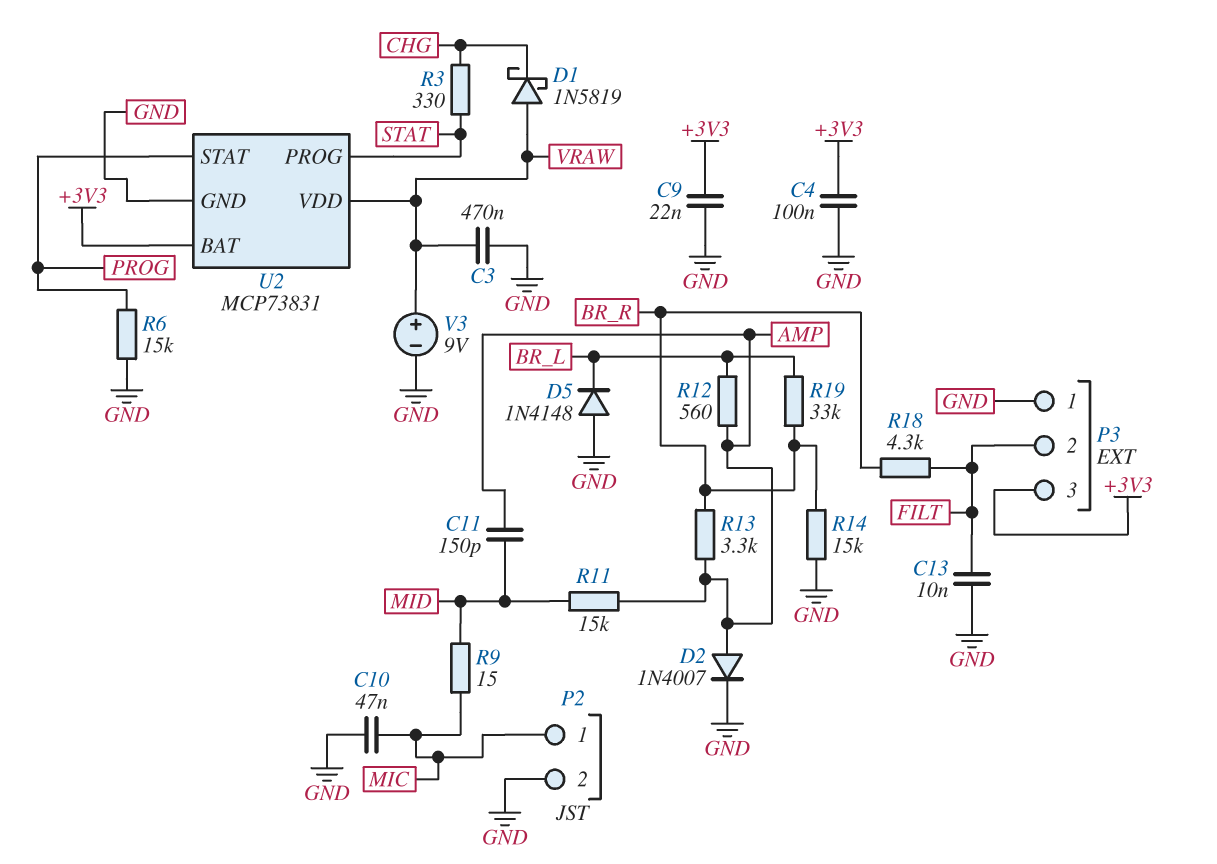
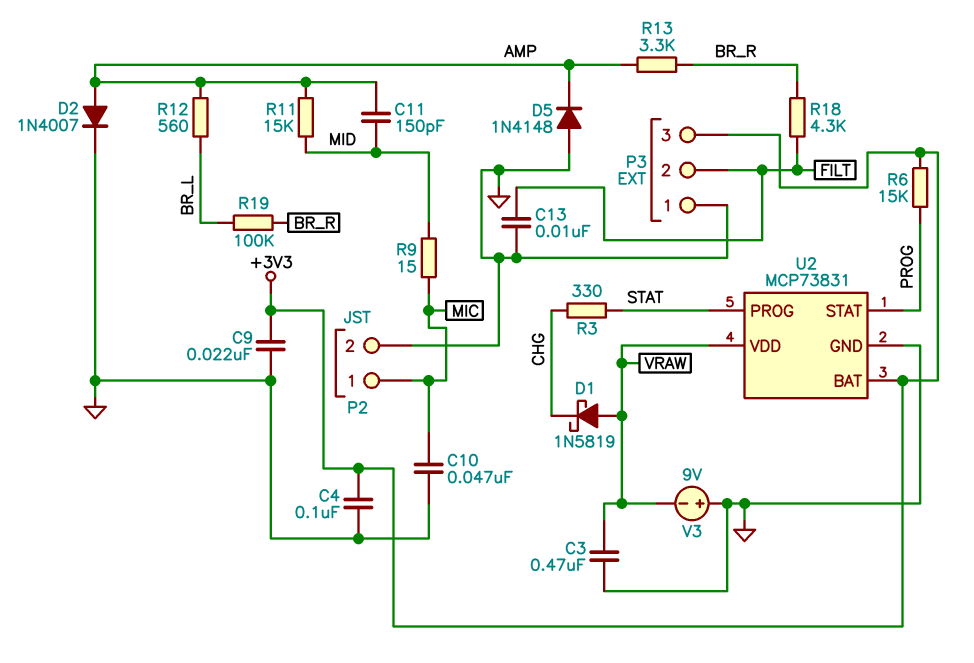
D5: diode 1N4148 (A GND, K BR_L) -> diode 1N4148 (A GND, K AMP)
R6: 15k (GND, PROG) -> 15k (+3V3, PROG)
R14: 15k (BR_R, GND) -> none
R19: 33k (BR_L, BR_R) -> 100k (BR_L, BR_R)
V3: 9V (plus VRAW, minus GND) -> 9V (plus GND, minus VRAW)

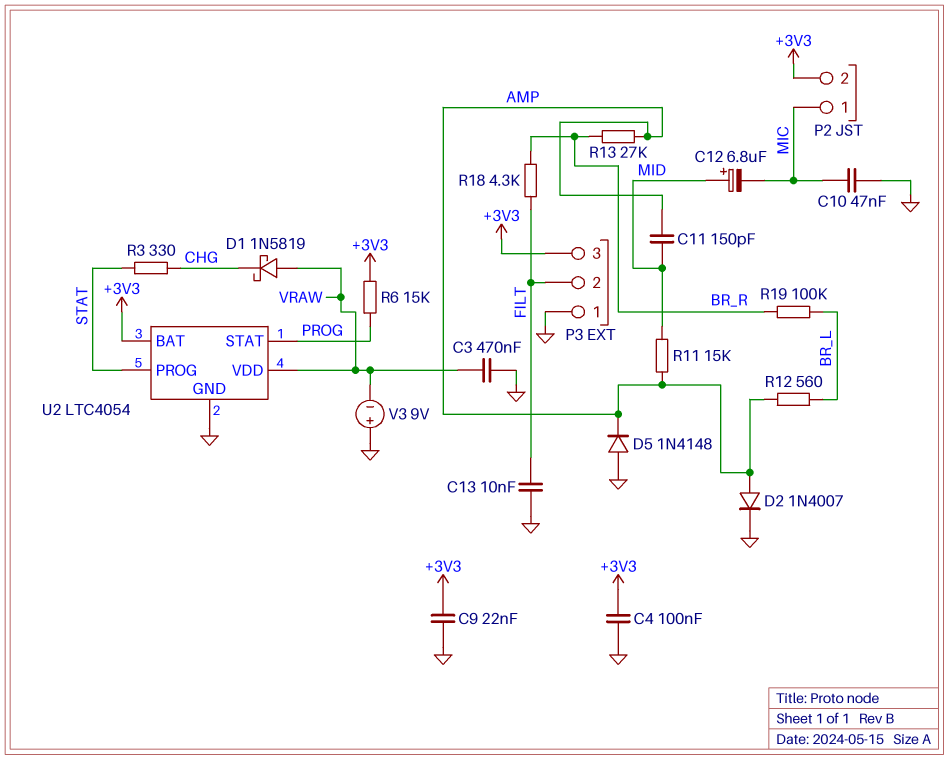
C12: none -> 6.8uF (plus MID, minus MIC)
P2 pin 2: GND -> +3V3
R9: 15 (MIC, MID) -> none
R13: 3.3k (AMP, BR_R) -> 27k (AMP, BR_R)
U2: MCP73831 -> LTC4054

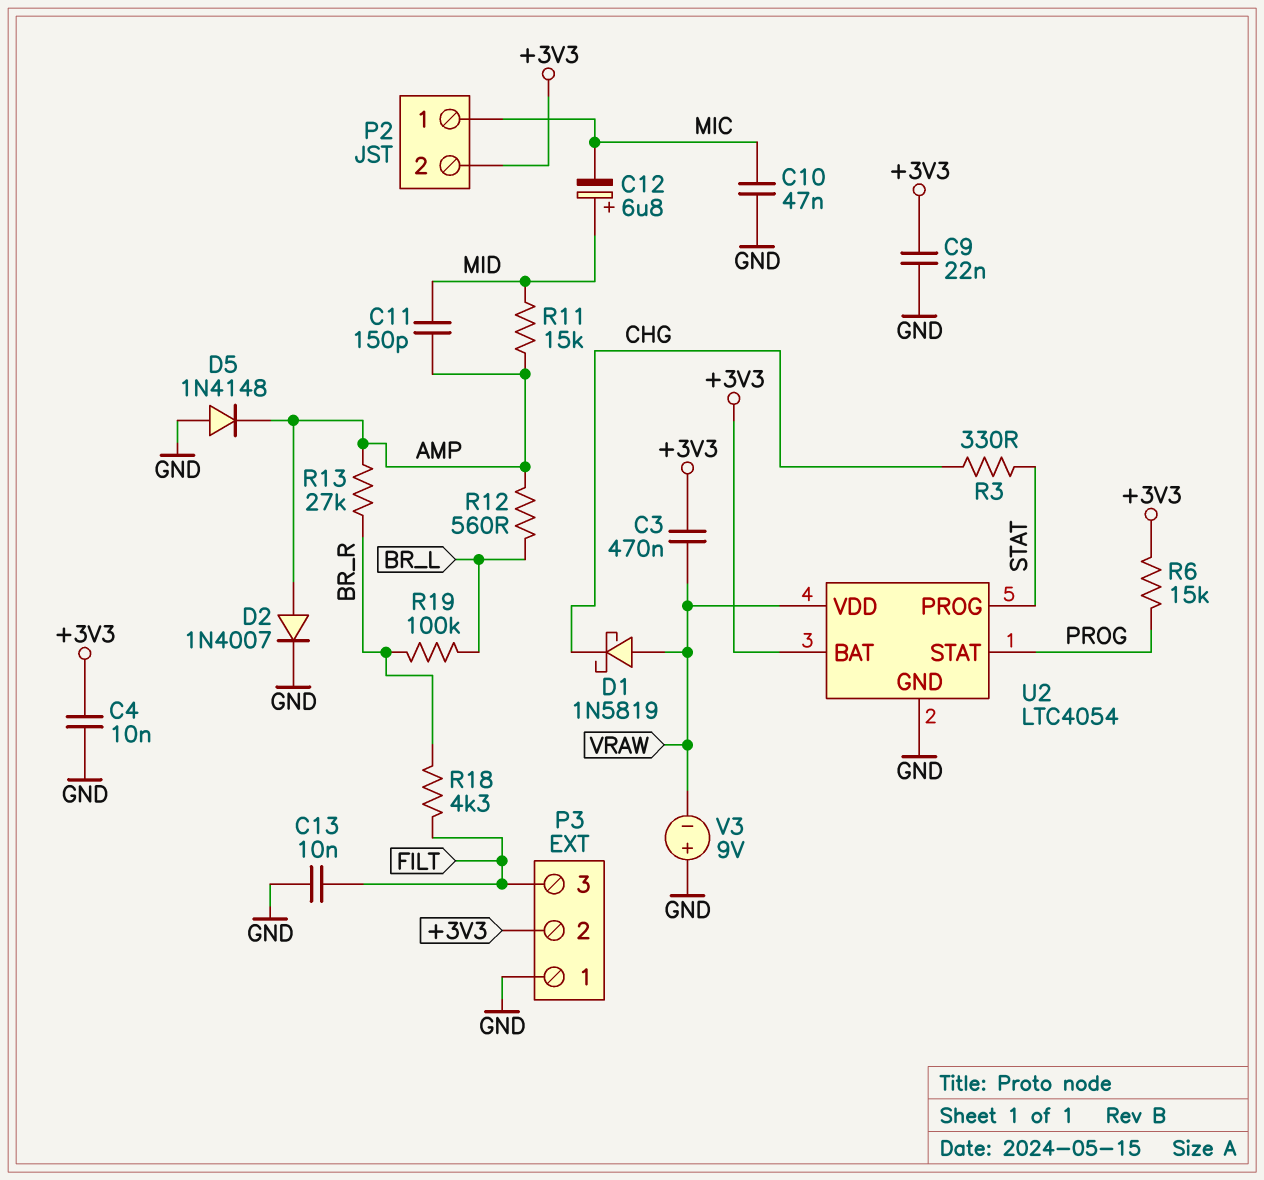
C3: 470nF (GND, VRAW) -> 470nF (+3V3, VRAW)
C4: 100nF (+3V3, GND) -> 10nF (+3V3, GND)
P3 pin 2: FILT -> +3V3
P3 pin 3: +3V3 -> FILT

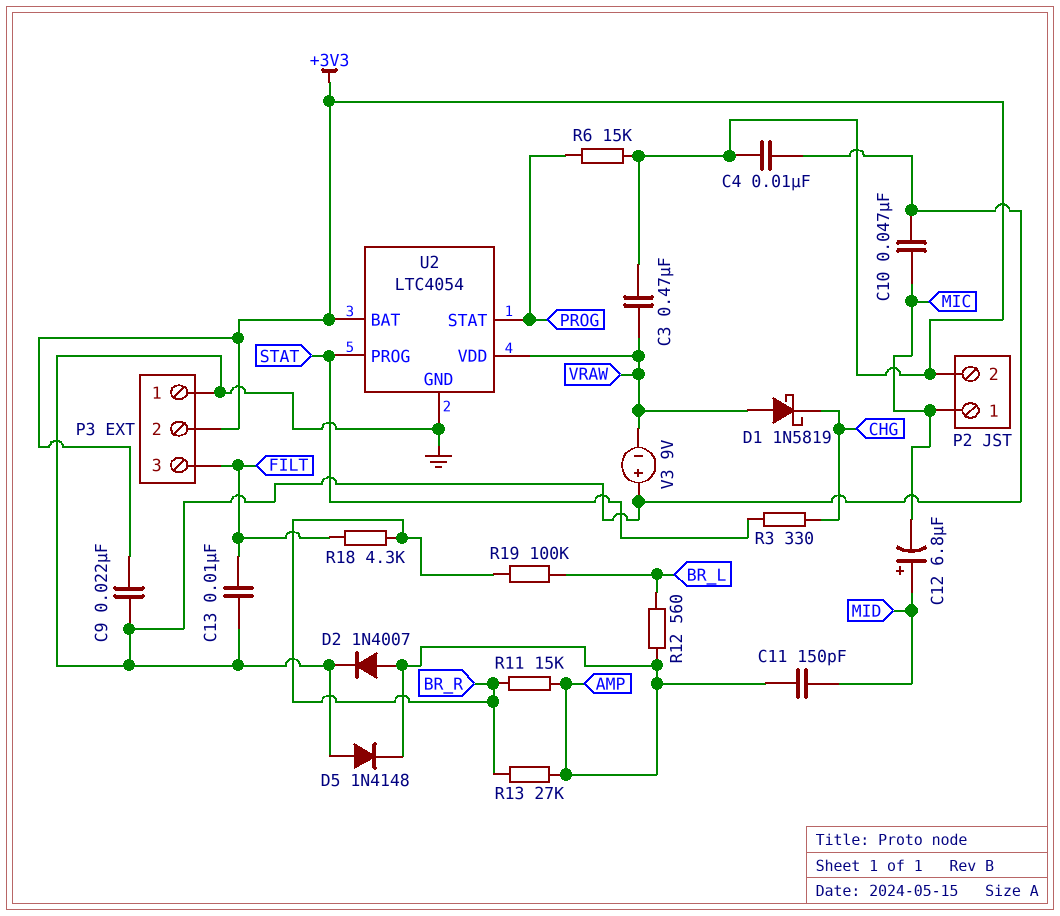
R11: 15k (AMP, MID) -> 15k (AMP, BR_R)

